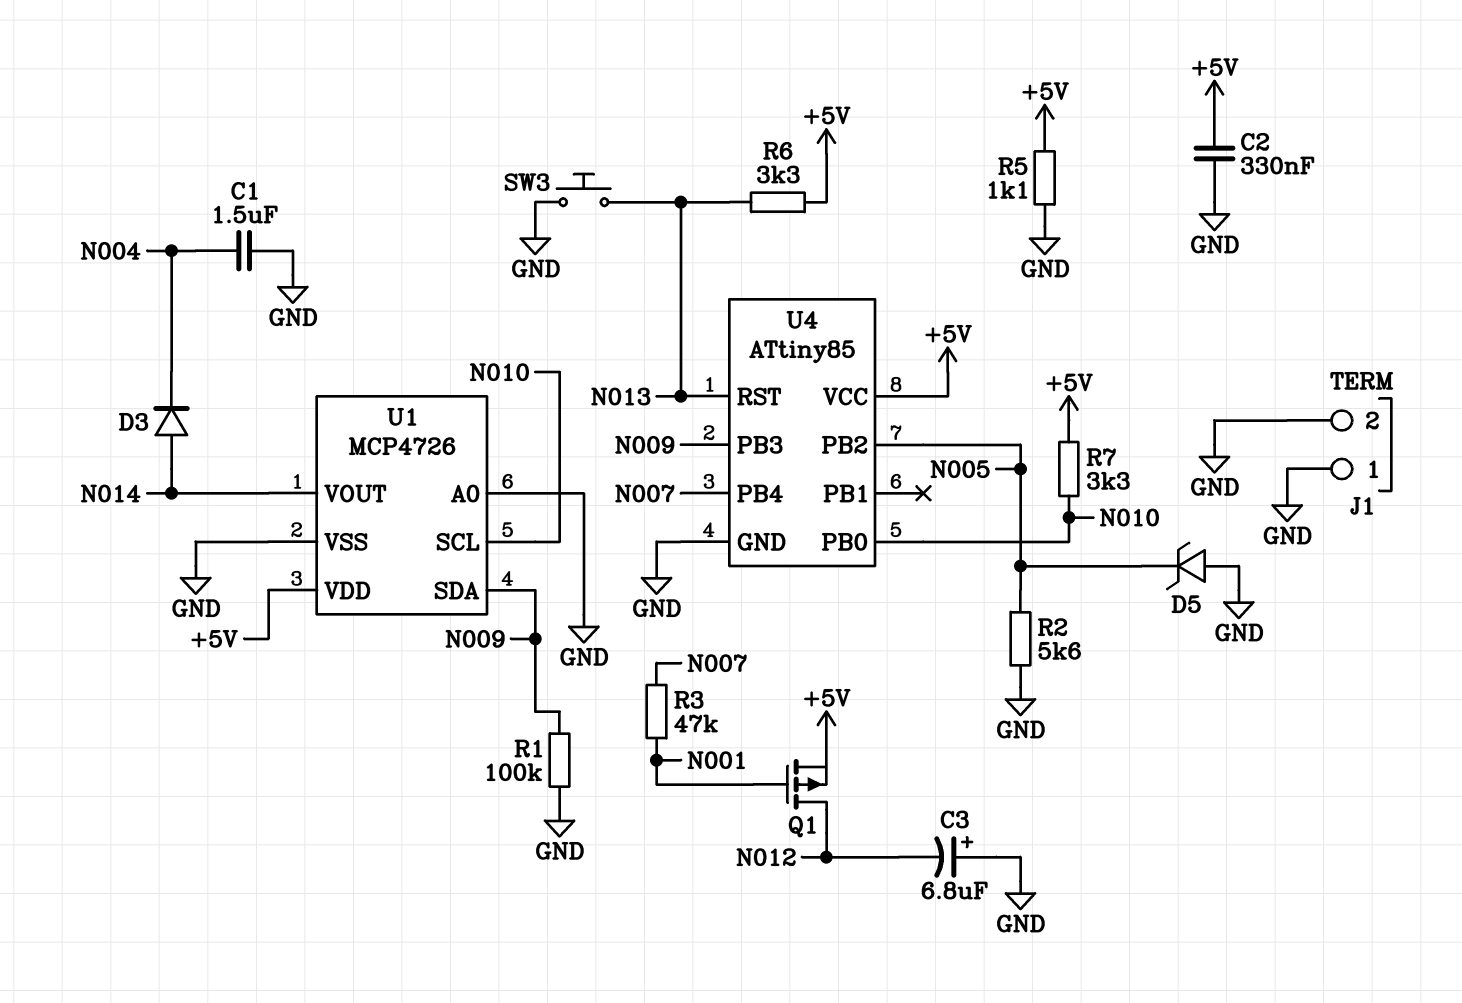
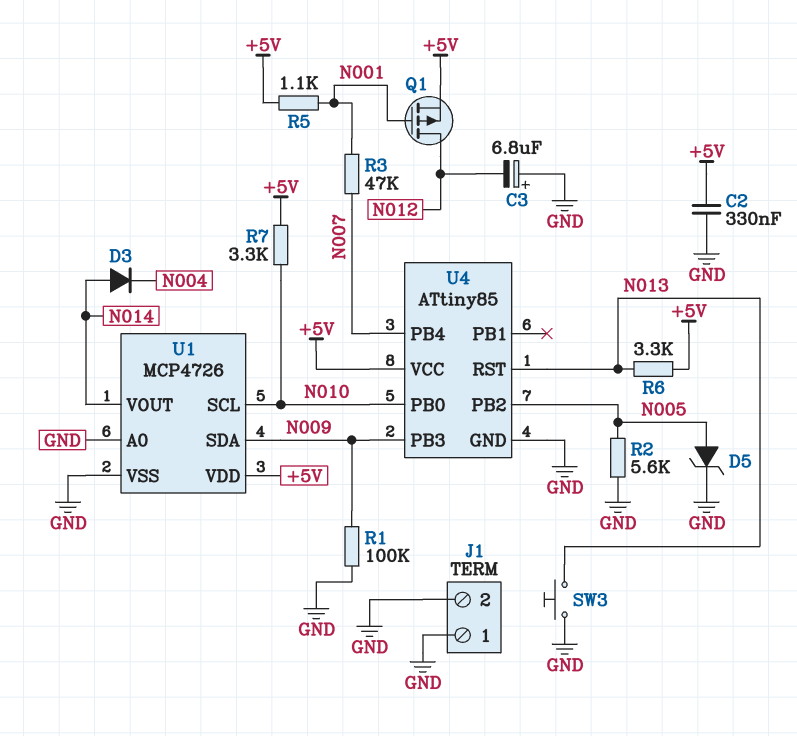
C1: 1.5uF (GND, N004) -> none
D5: zener (A GND, K N005) -> zener (A N005, K GND)
R5: 1.1k (+5V, GND) -> 1.1k (+5V, N001)

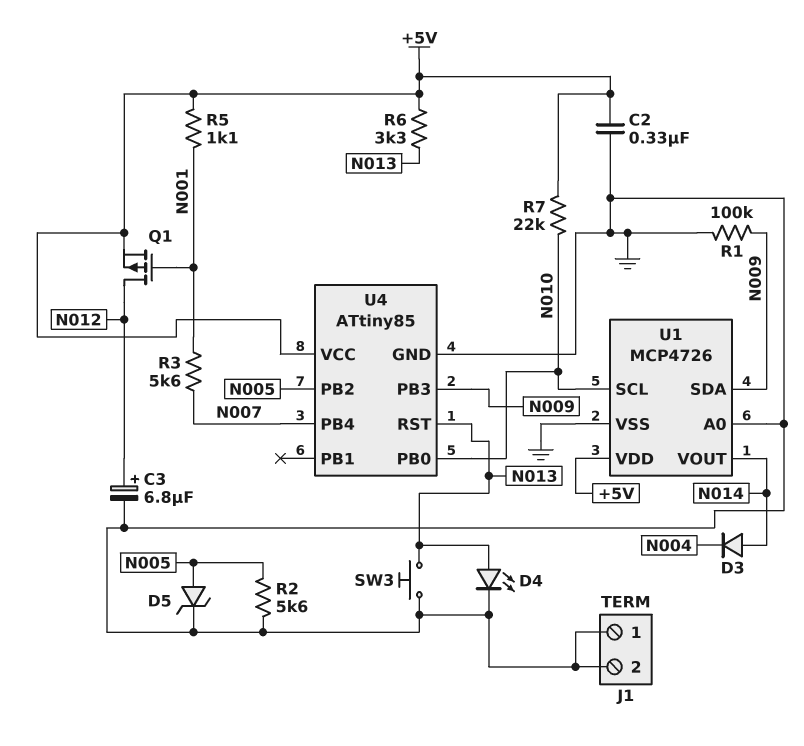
C3: 6.8uF (plus GND, minus N012) -> 6.8uF (plus N012, minus GND)
D4: none -> LED (A N013, K GND)
R3: 47k (N001, N007) -> 5.6k (N001, N007)
R7: 3.3k (+5V, N010) -> 22k (+5V, N010)

